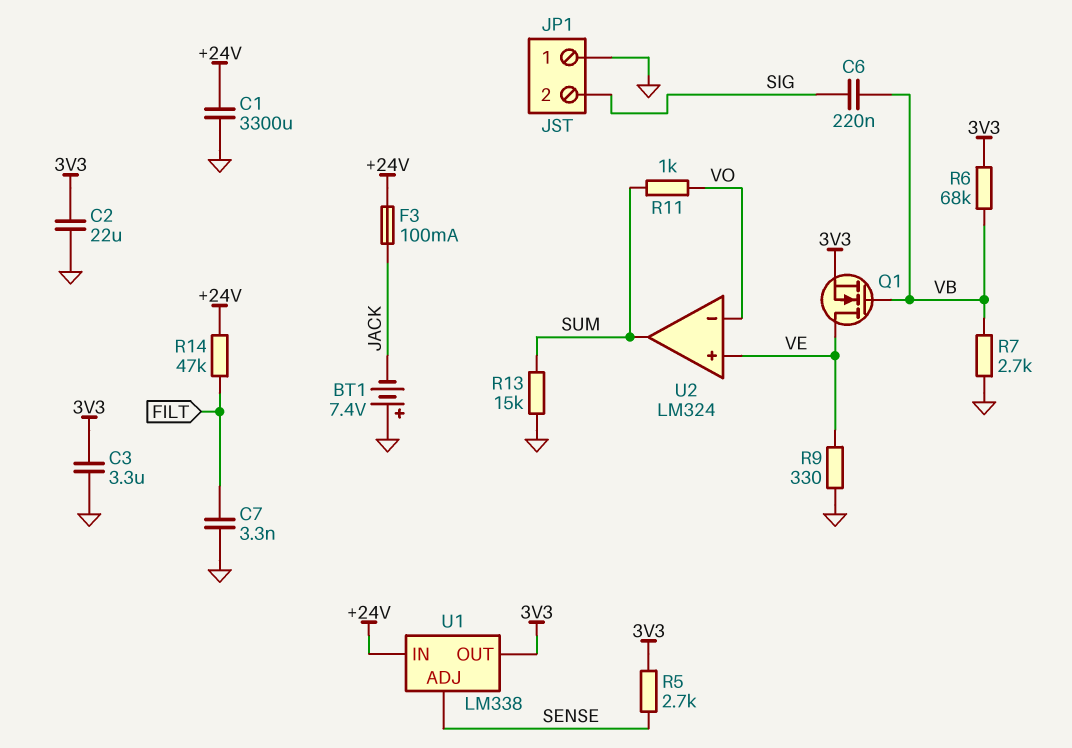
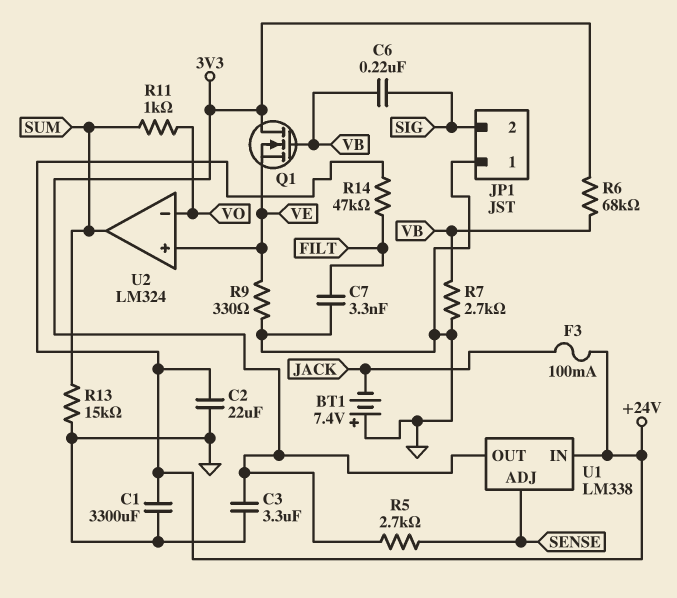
C2: 22uF (3V3, GND) -> 22uF (+24V, GND)
Q1: NMOS (G VB, D VE, S 3V3) -> NMOS (G VB, D 3V3, S VE)

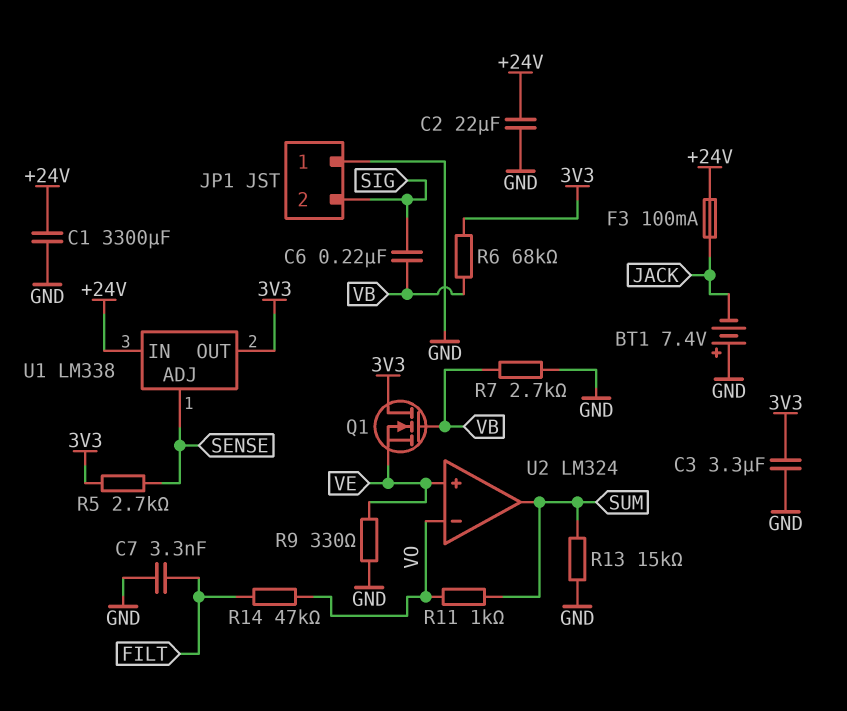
R14: 47k (+24V, FILT) -> 47k (FILT, VO)

